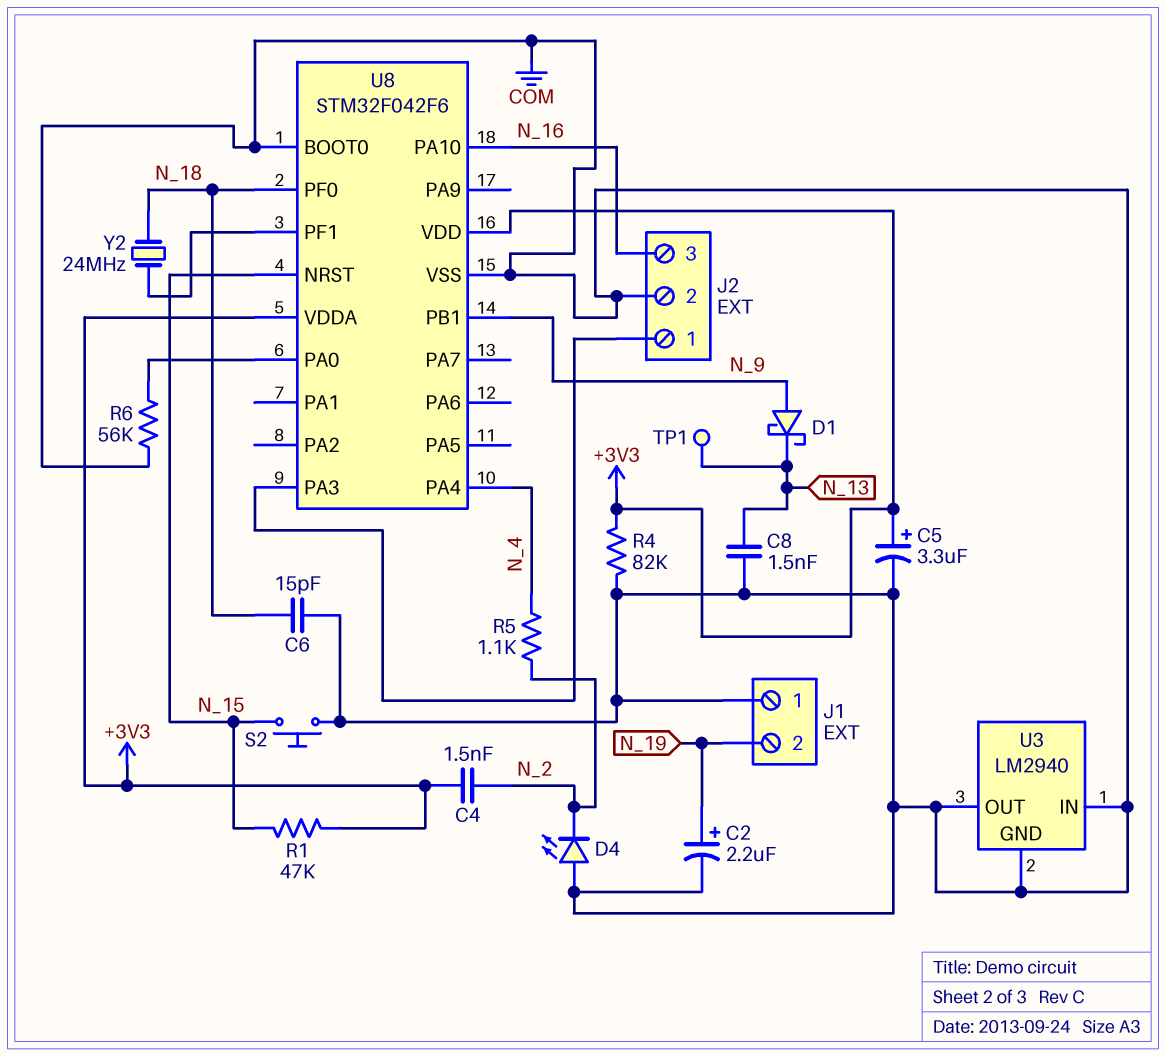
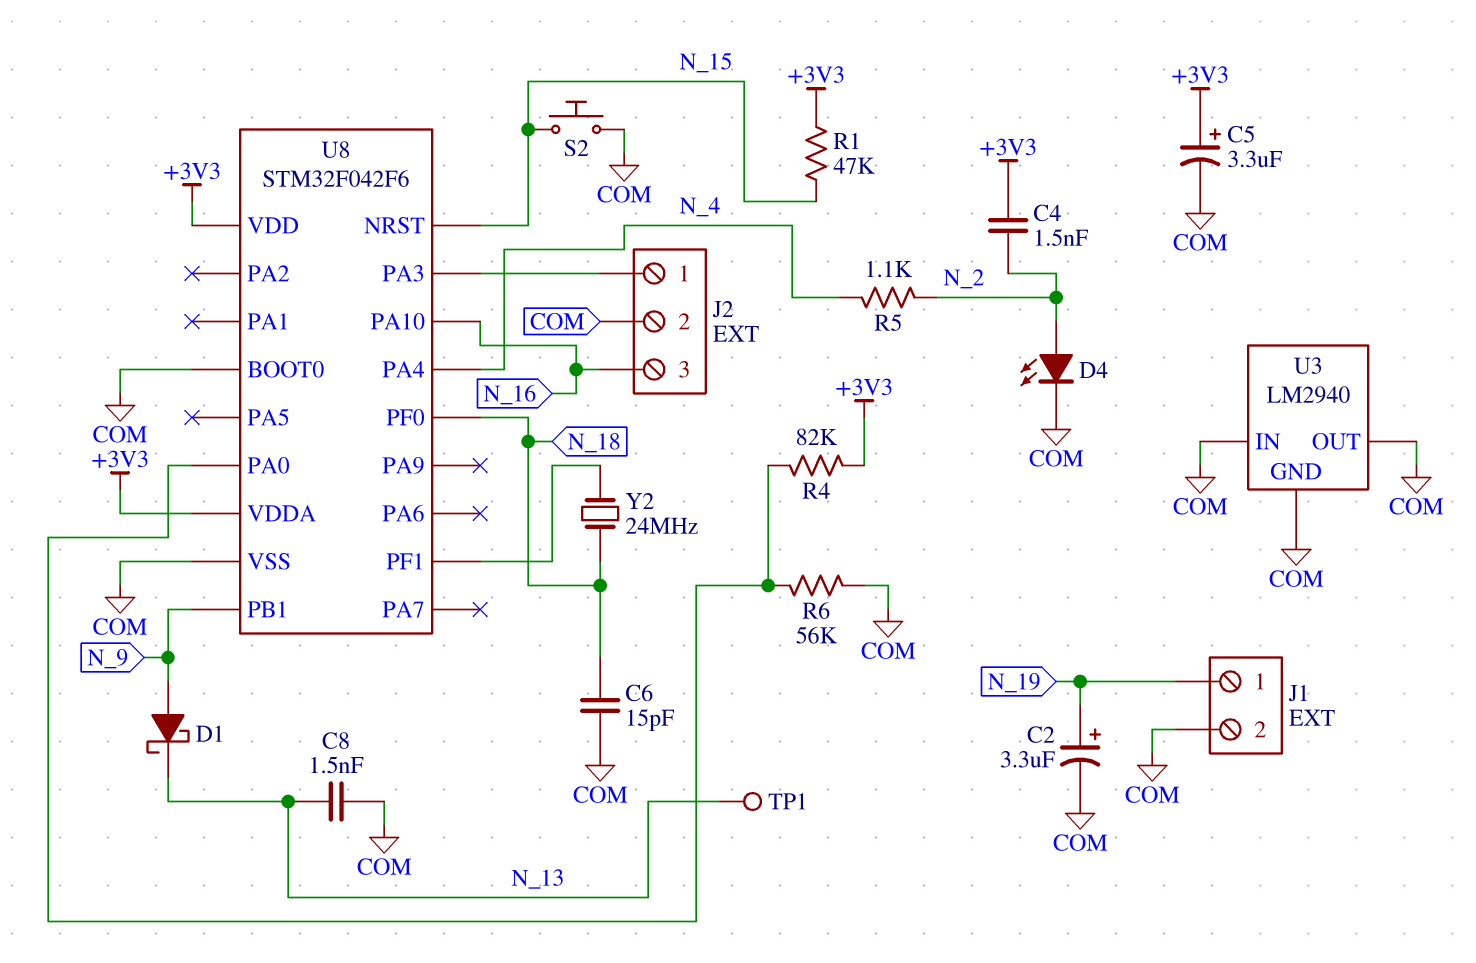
C2: 2.2uF (plus N_19, minus COM) -> 3.3uF (plus N_19, minus COM)
D4: LED (A COM, K N_2) -> LED (A N_2, K COM)
J1 pin 1: COM -> N_19
J1 pin 2: N_19 -> COM
R4: 82k (+3V3, COM) -> 82k (+3V3, U8/PA0)

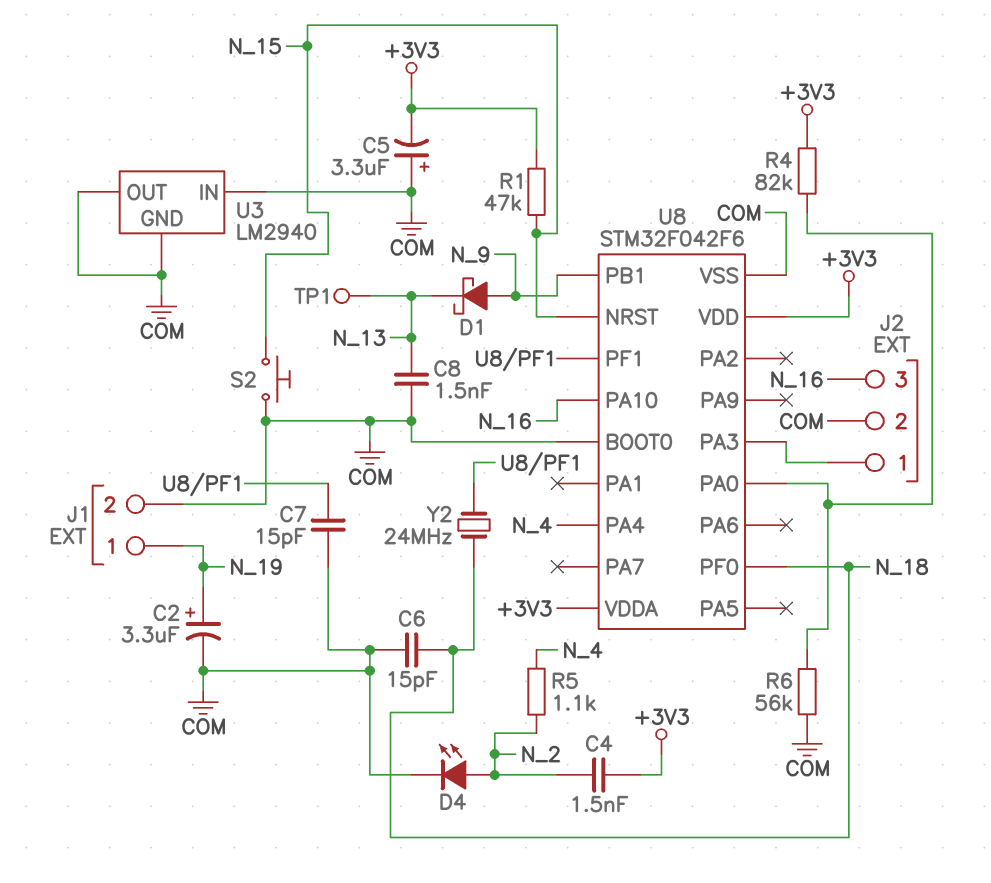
C5: 3.3uF (plus +3V3, minus COM) -> 3.3uF (plus COM, minus +3V3)
C7: none -> 15pF (COM, U8/PF1)

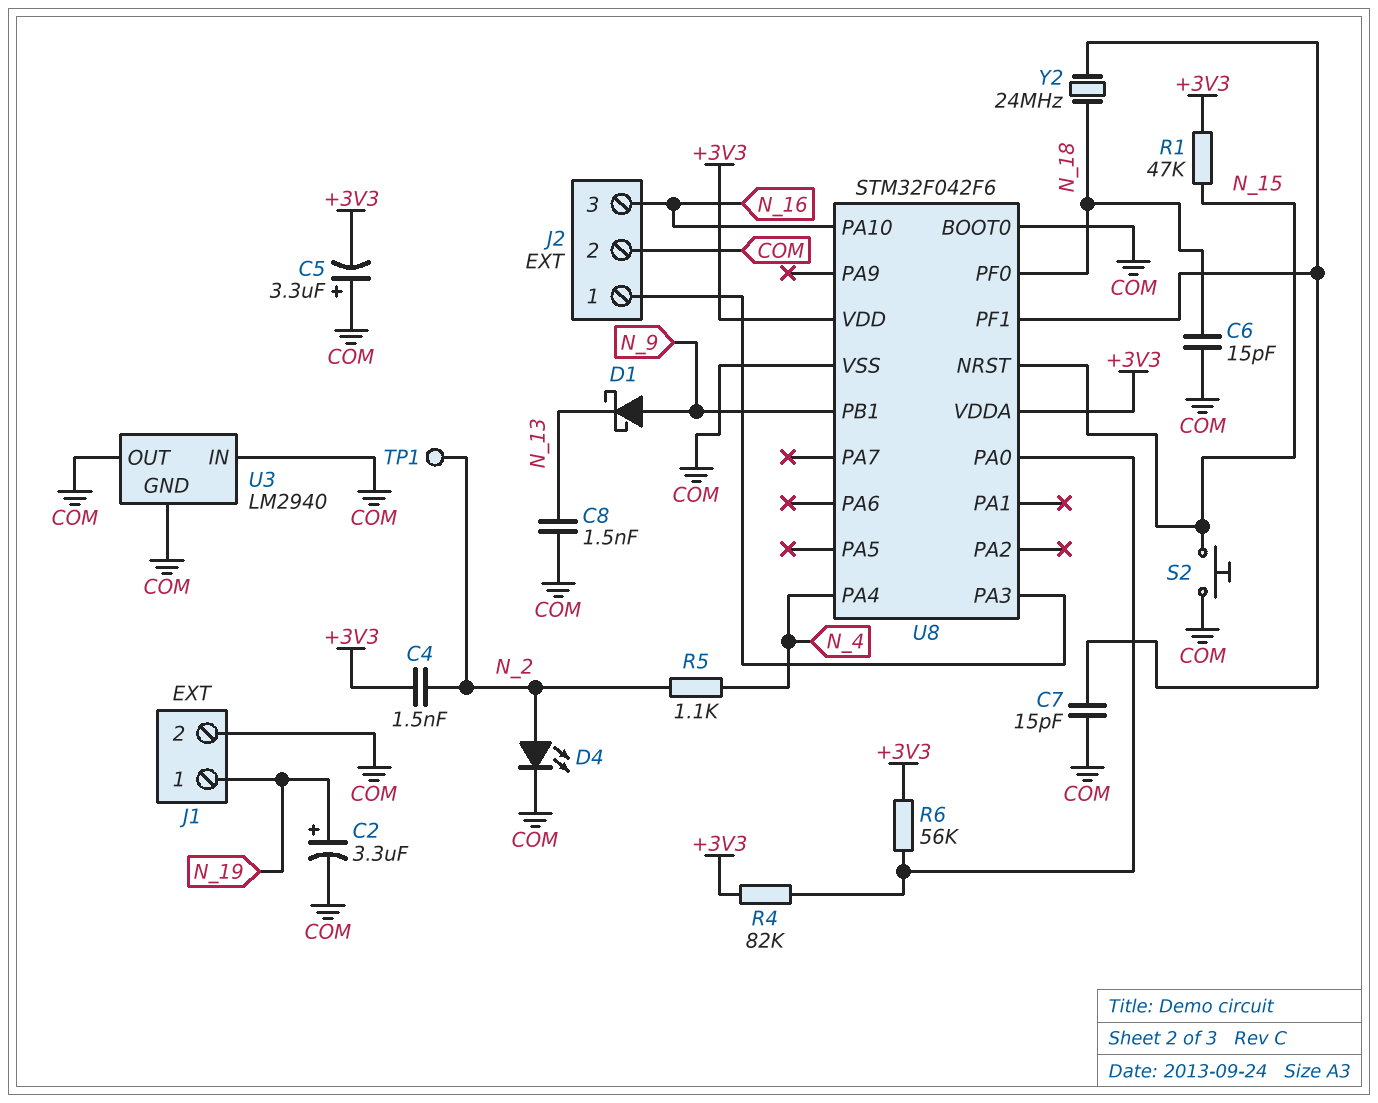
R6: 56k (COM, U8/PA0) -> 56k (+3V3, U8/PA0)
TP1: test point (N_13) -> test point (N_2)

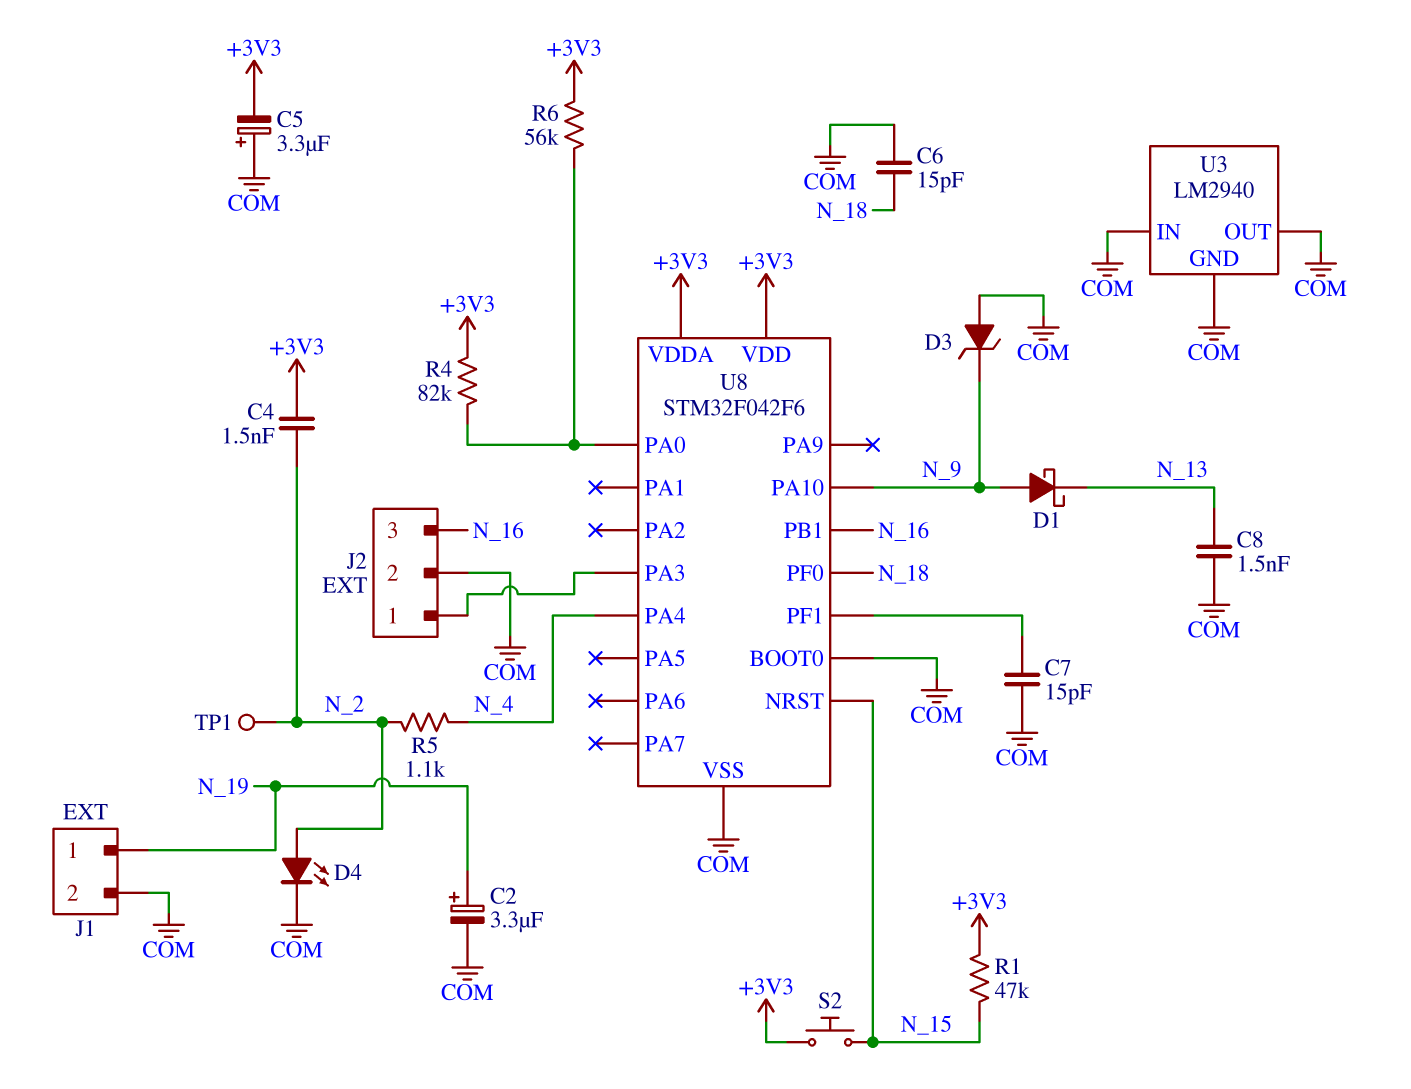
D3: none -> zener (A COM, K N_9)
S2: button (COM, N_15) -> button (+3V3, N_15)
U8 pin PA10: N_16 -> N_9
U8 pin PB1: N_9 -> N_16
Y2: 24MHz (N_18, U8/PF1) -> none

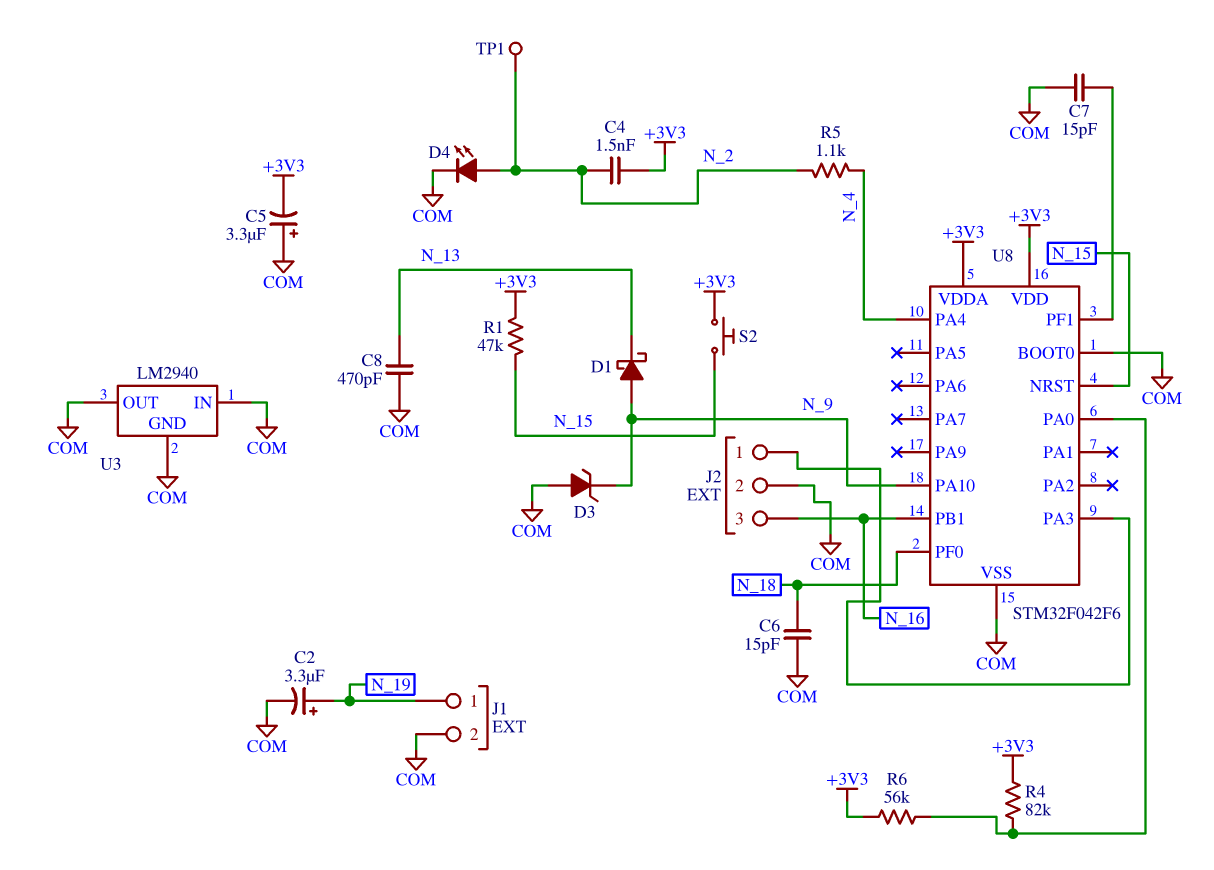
C8: 1.5nF (COM, N_13) -> 470pF (COM, N_13)

